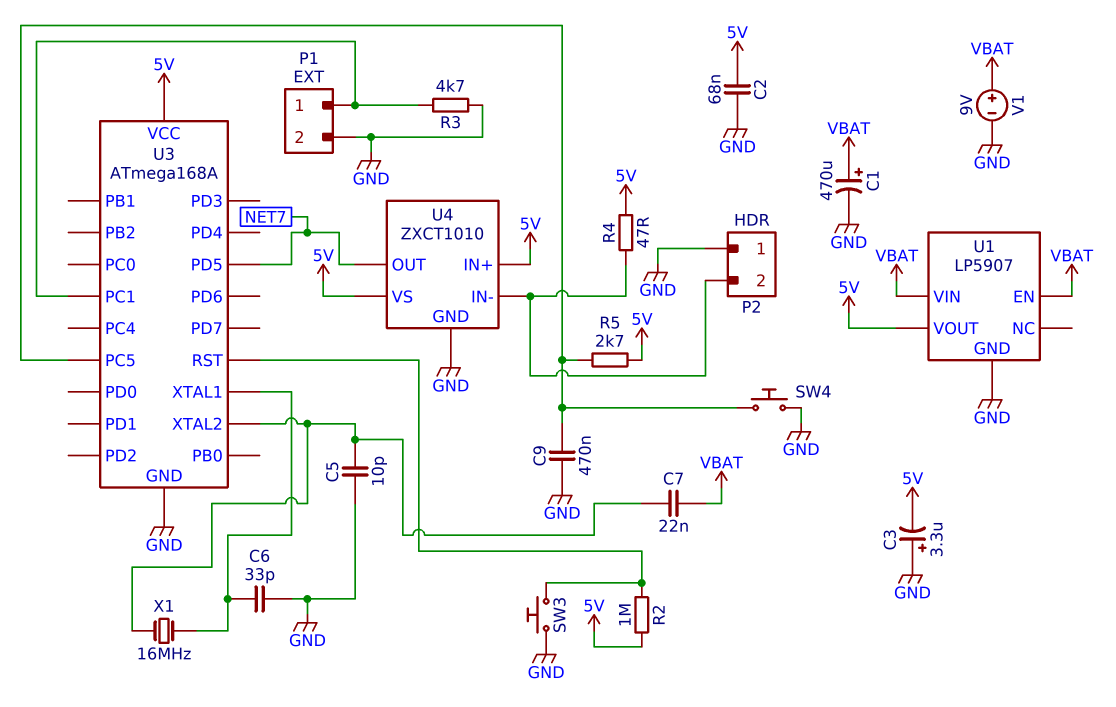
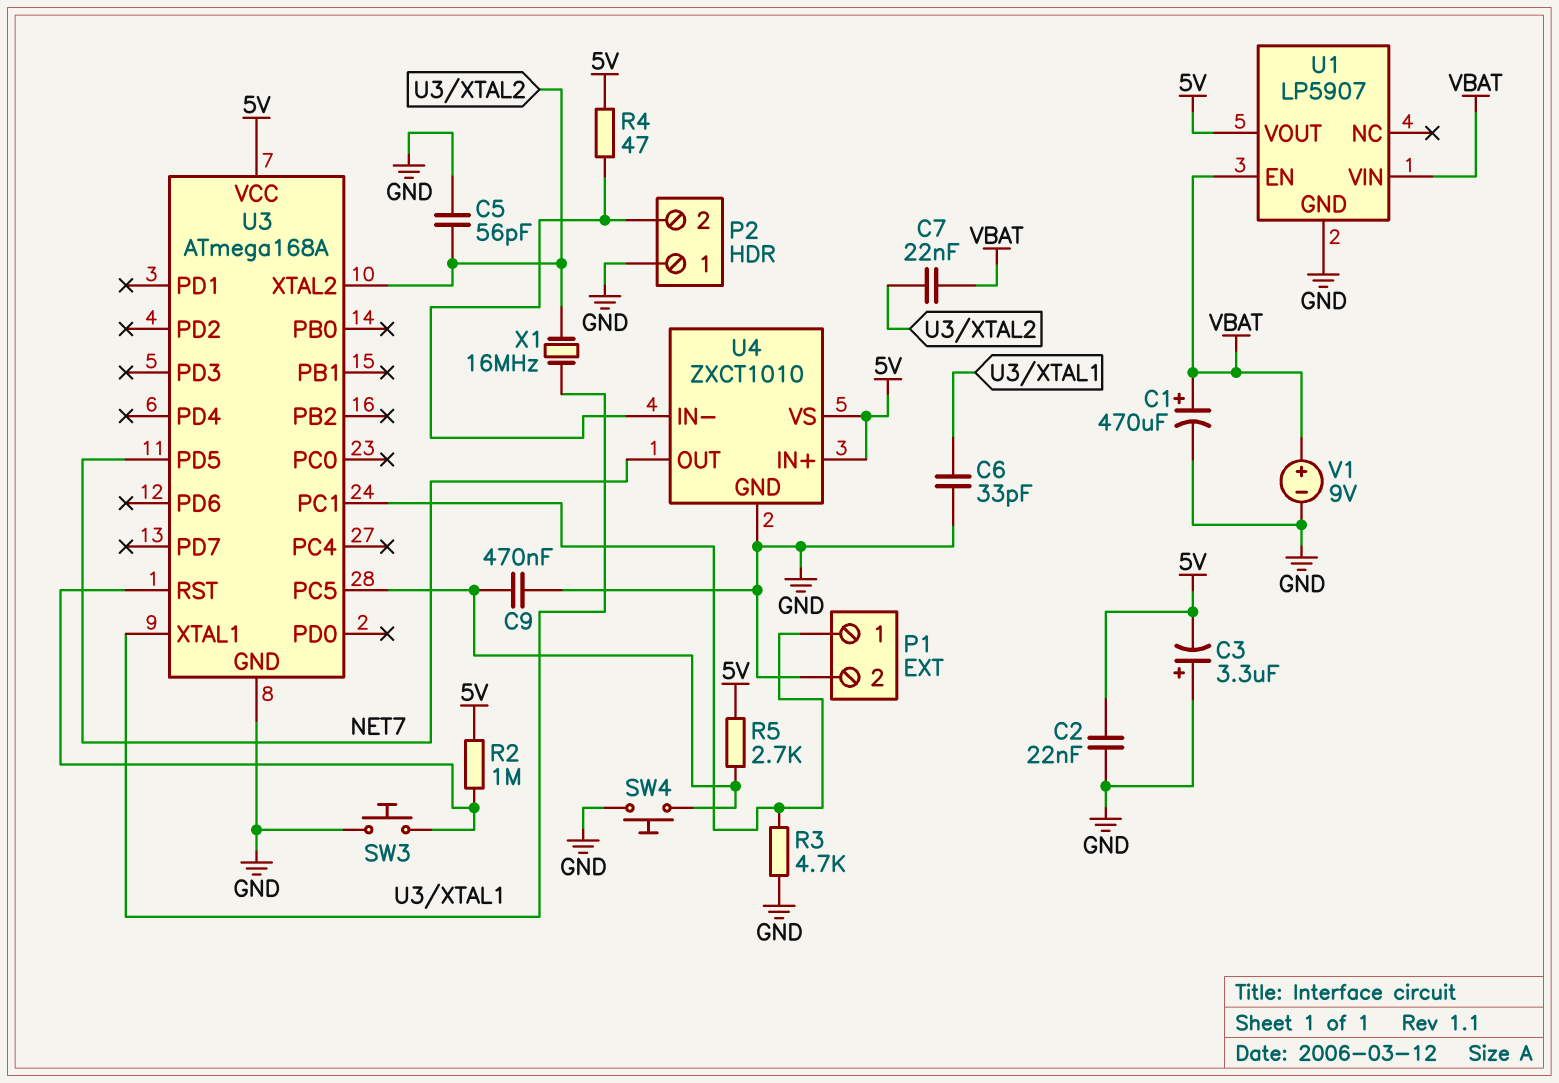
C2: 68nF (5V, GND) -> 22nF (5V, GND)
C5: 10pF (GND, U3/XTAL2) -> 56pF (GND, U3/XTAL2)

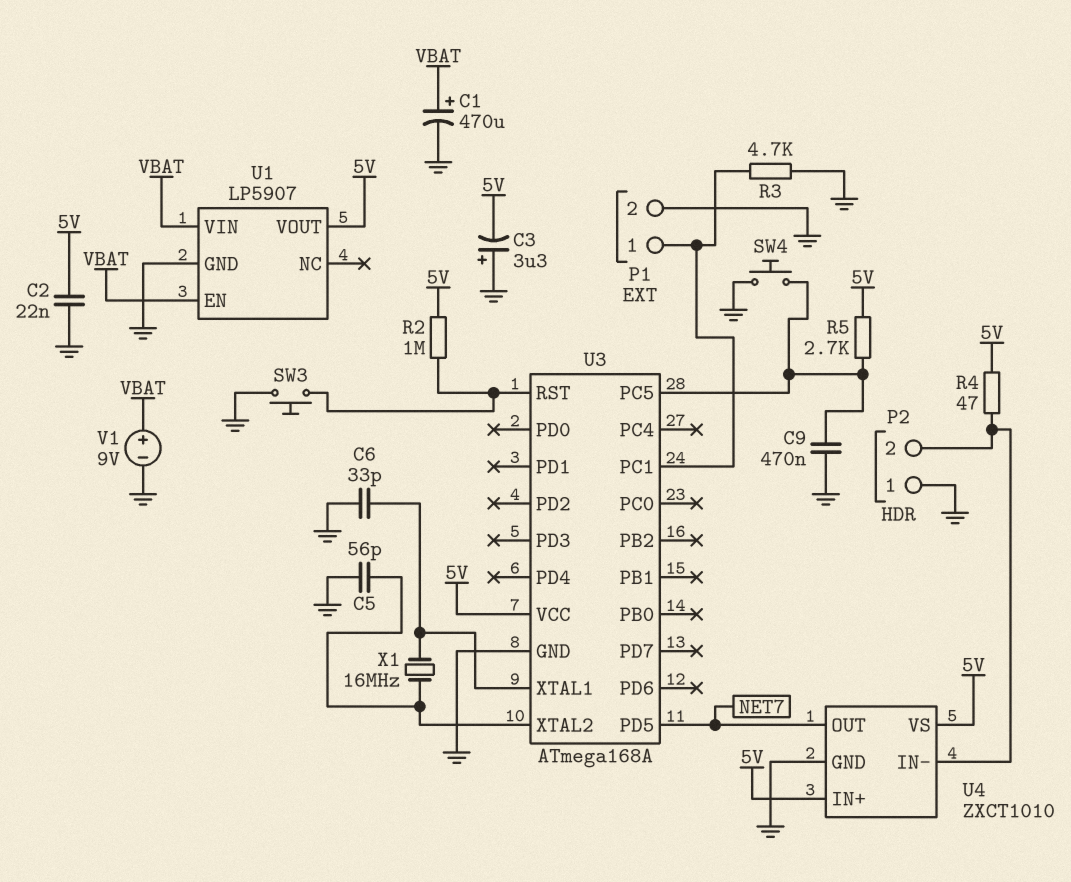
C7: 22nF (U3/XTAL2, VBAT) -> none

